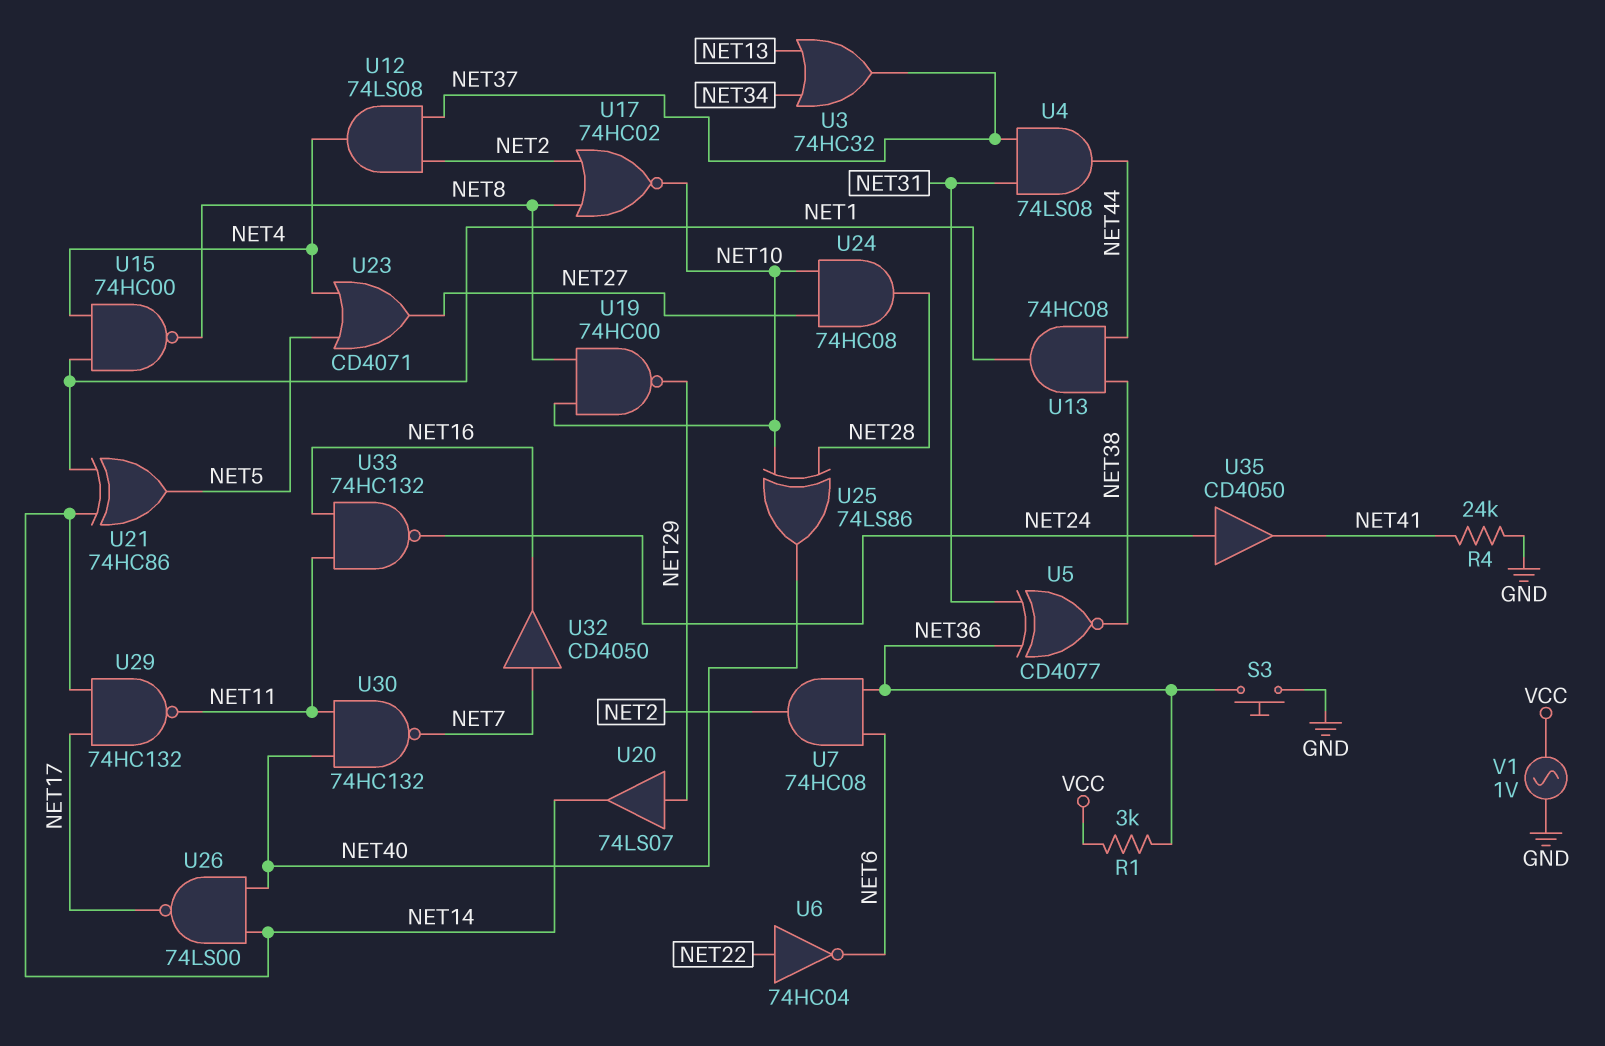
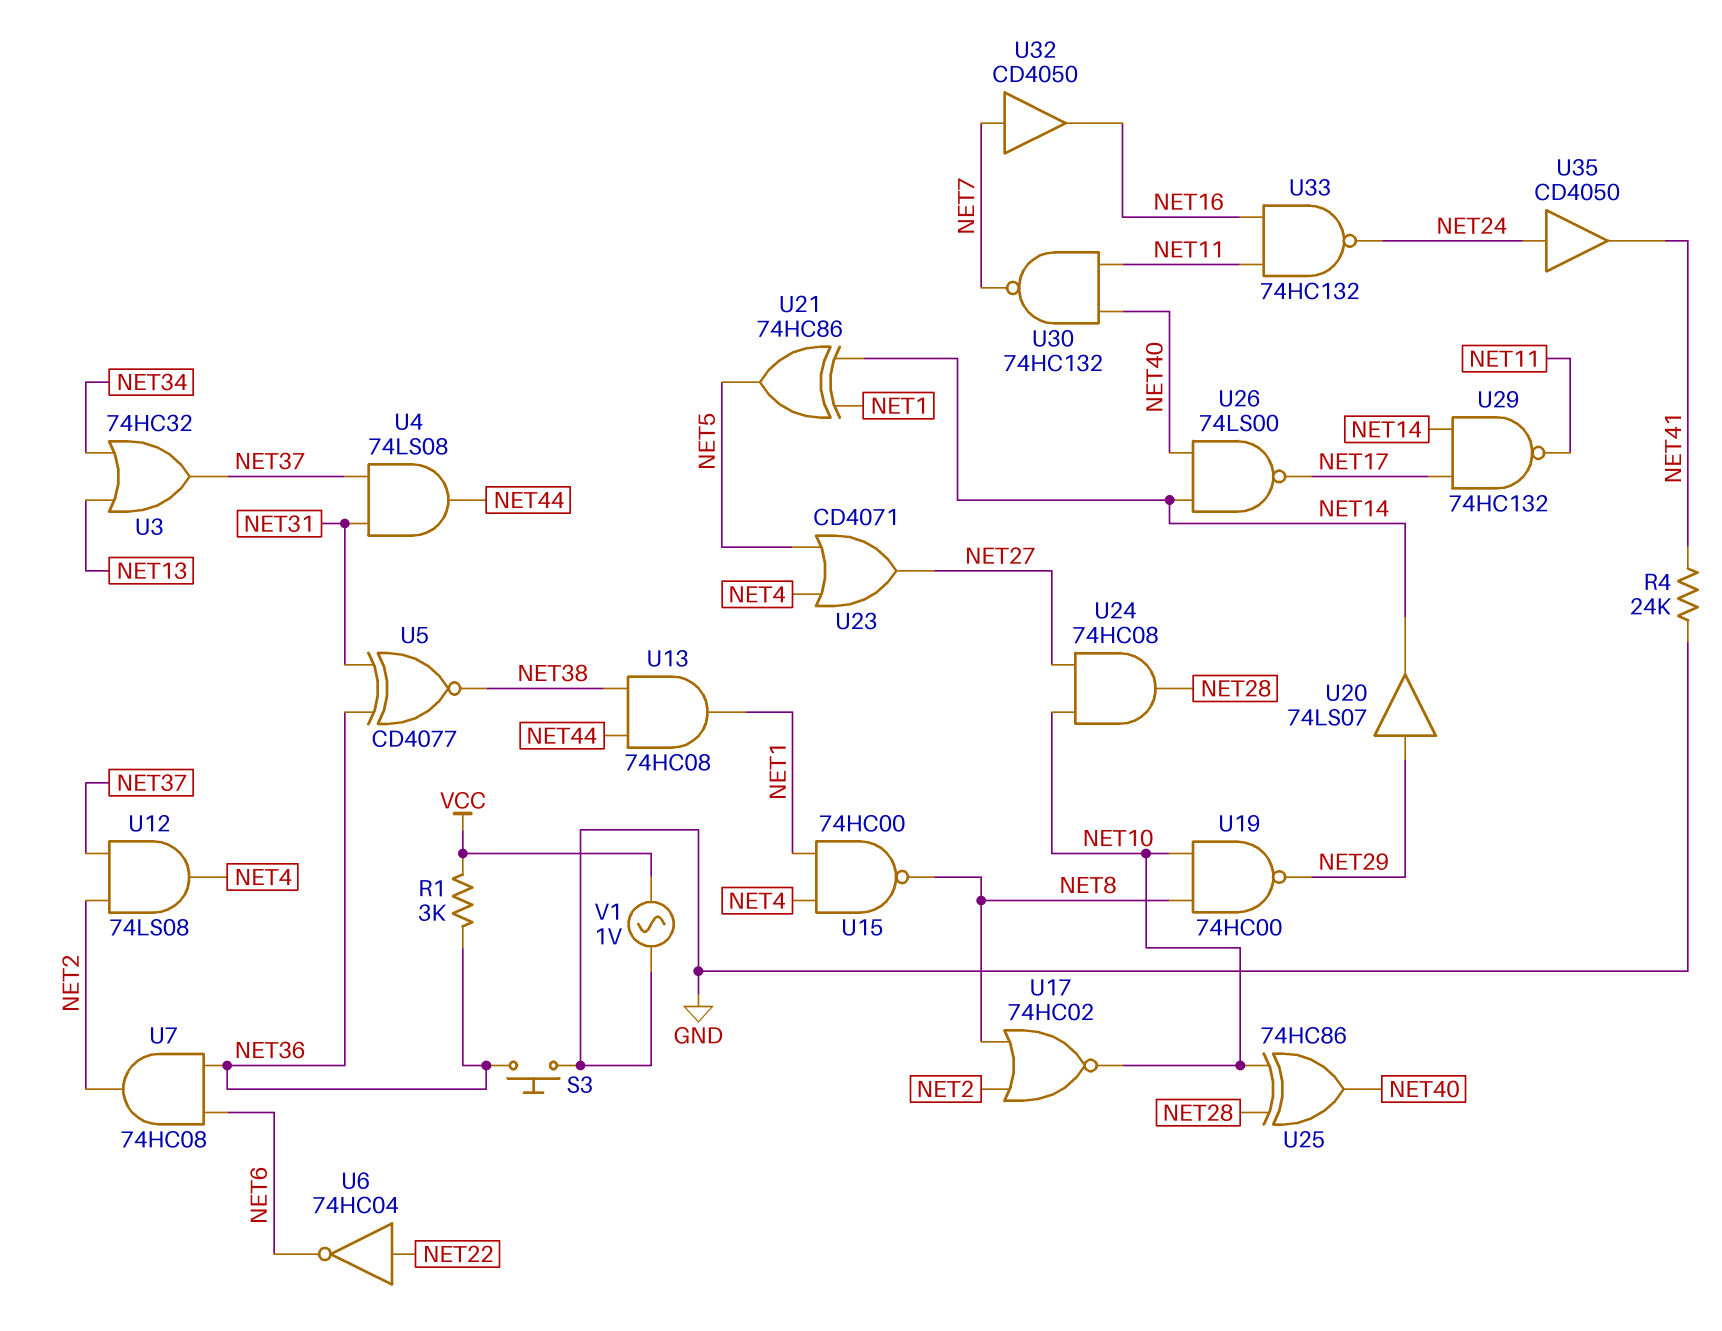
U25: XOR 74LS86 (in NET10, in NET28, out NET40) -> XOR 74HC86 (in NET10, in NET28, out NET40)

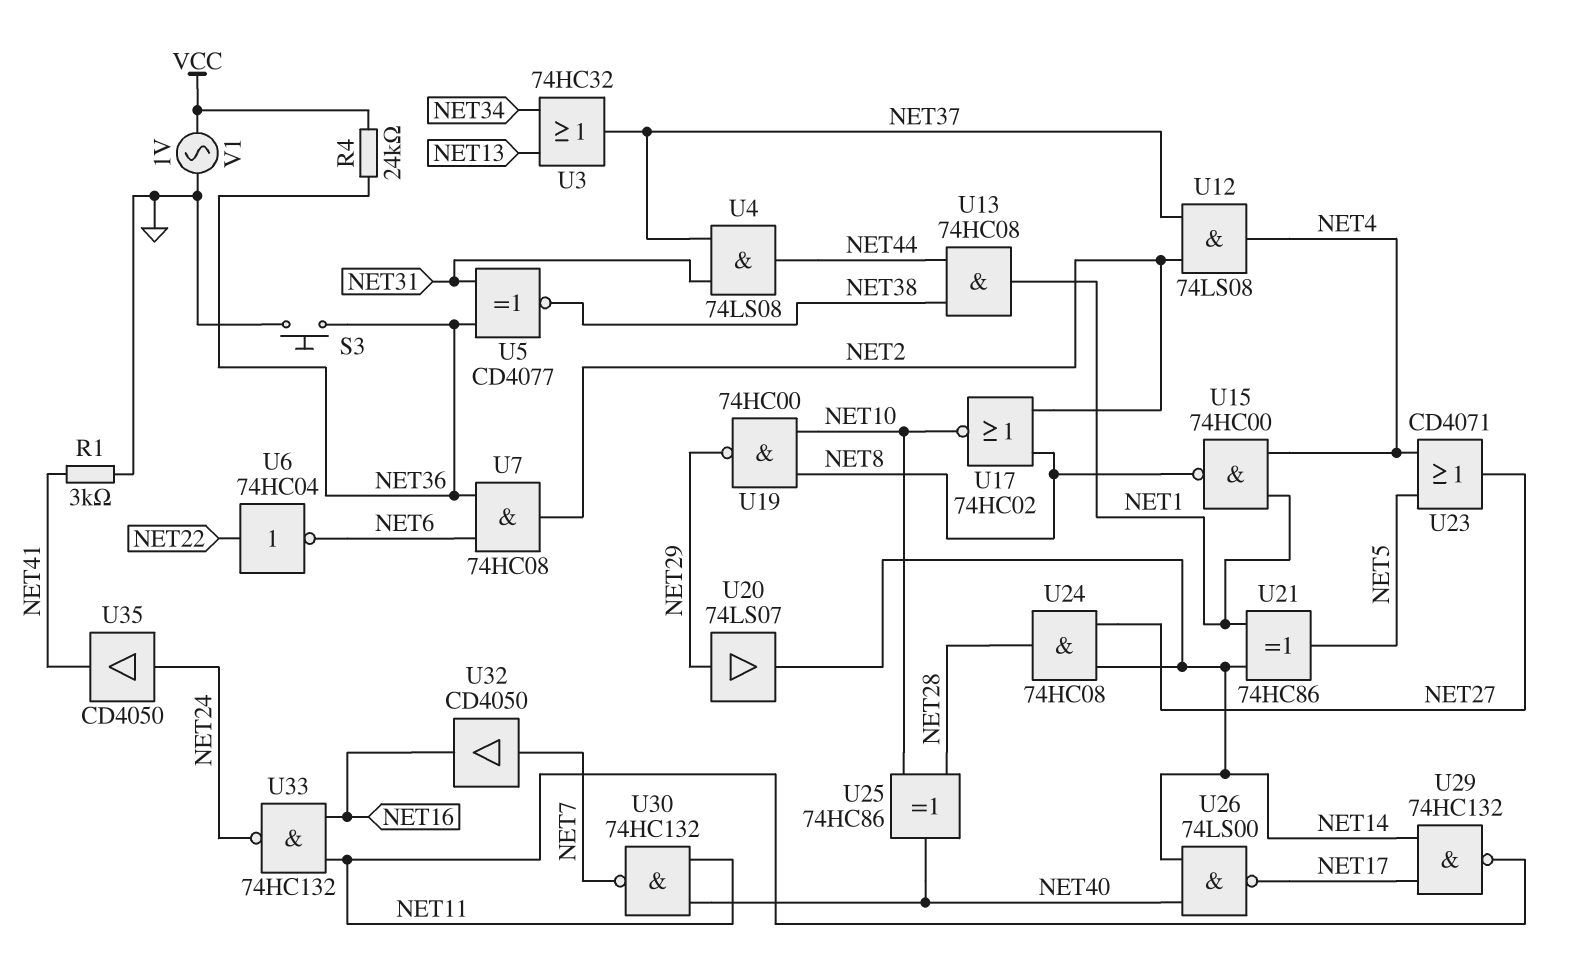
R1: 3k (NET36, VCC) -> 3k (GND, NET41)
R4: 24k (GND, NET41) -> 24k (NET36, VCC)
U24: AND 74HC08 (in NET10, in NET27, out NET28) -> AND 74HC08 (in NET14, in NET27, out NET28)

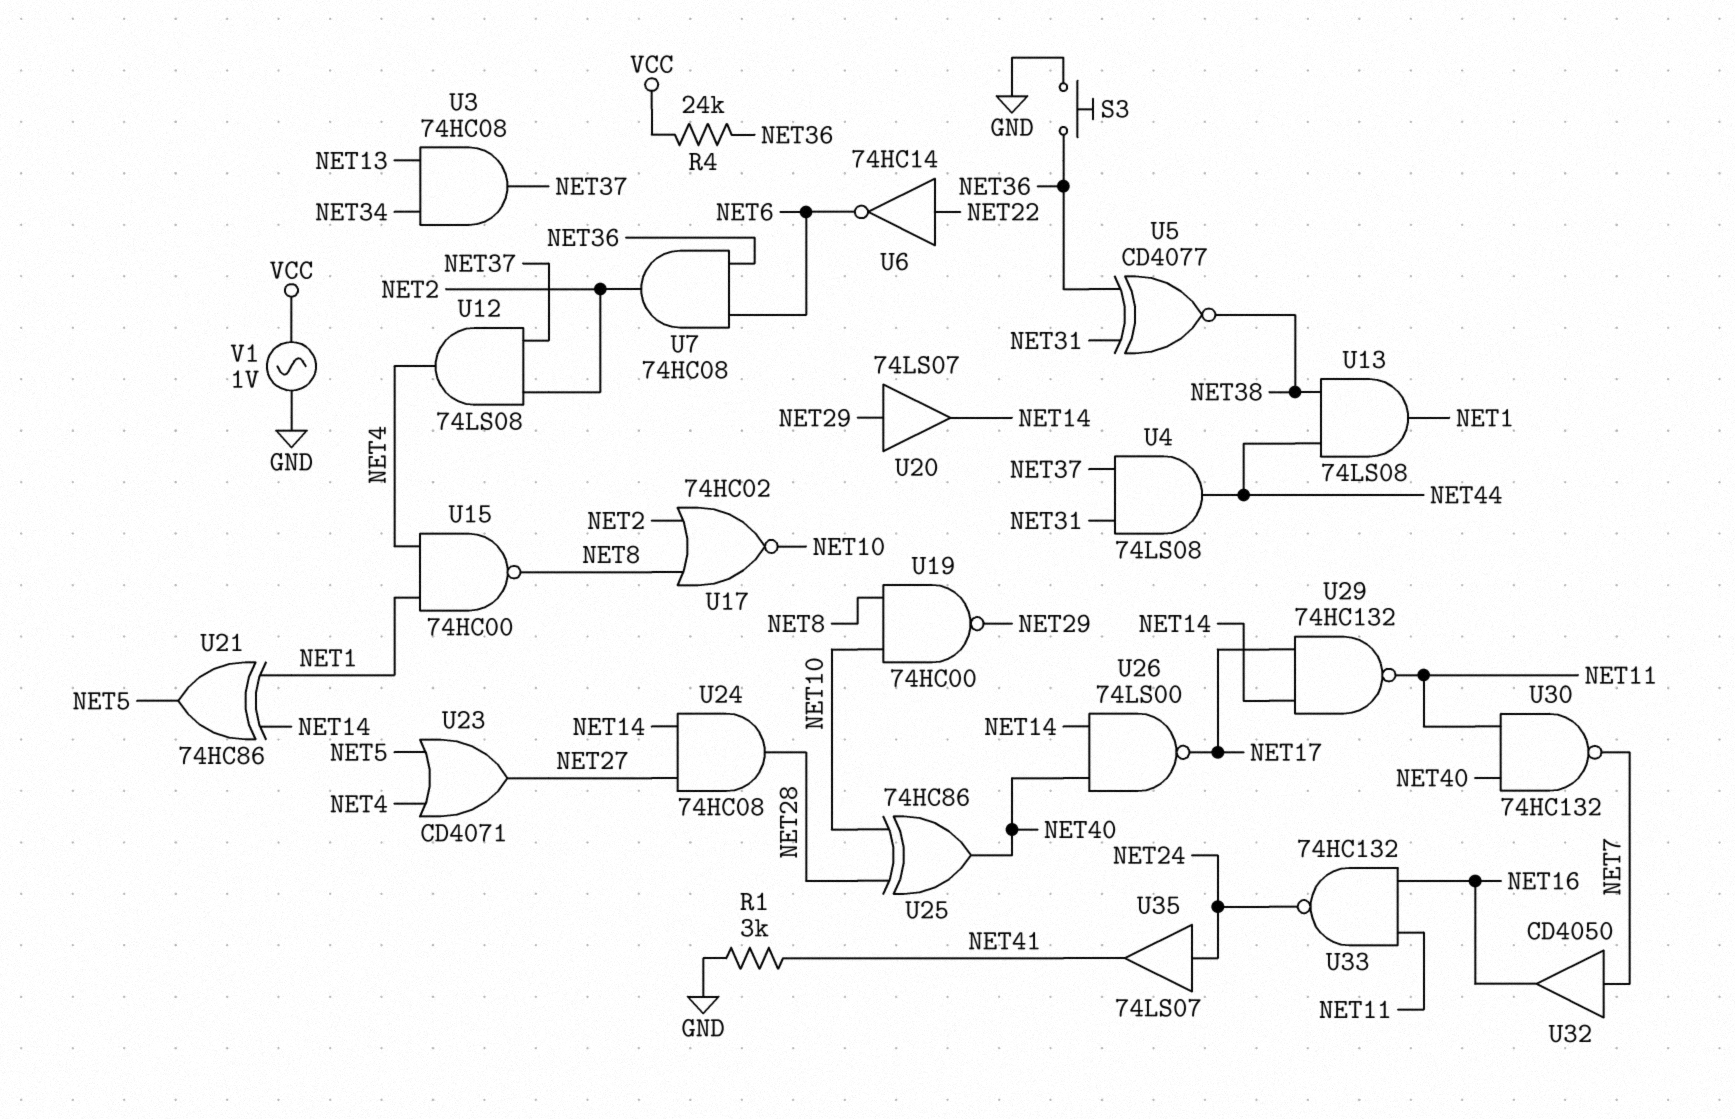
U3: OR 74HC32 (in NET13, in NET34, out NET37) -> AND 74HC08 (in NET13, in NET34, out NET37)
U6: NOT 74HC04 (in NET22, out NET6) -> NOT 74HC14 (in NET22, out NET6)
U13: AND 74HC08 (in NET38, in NET44, out NET1) -> AND 74LS08 (in NET38, in NET44, out NET1)
U35: buffer CD4050 (in NET24, out NET41) -> buffer 74LS07 (in NET24, out NET41)

